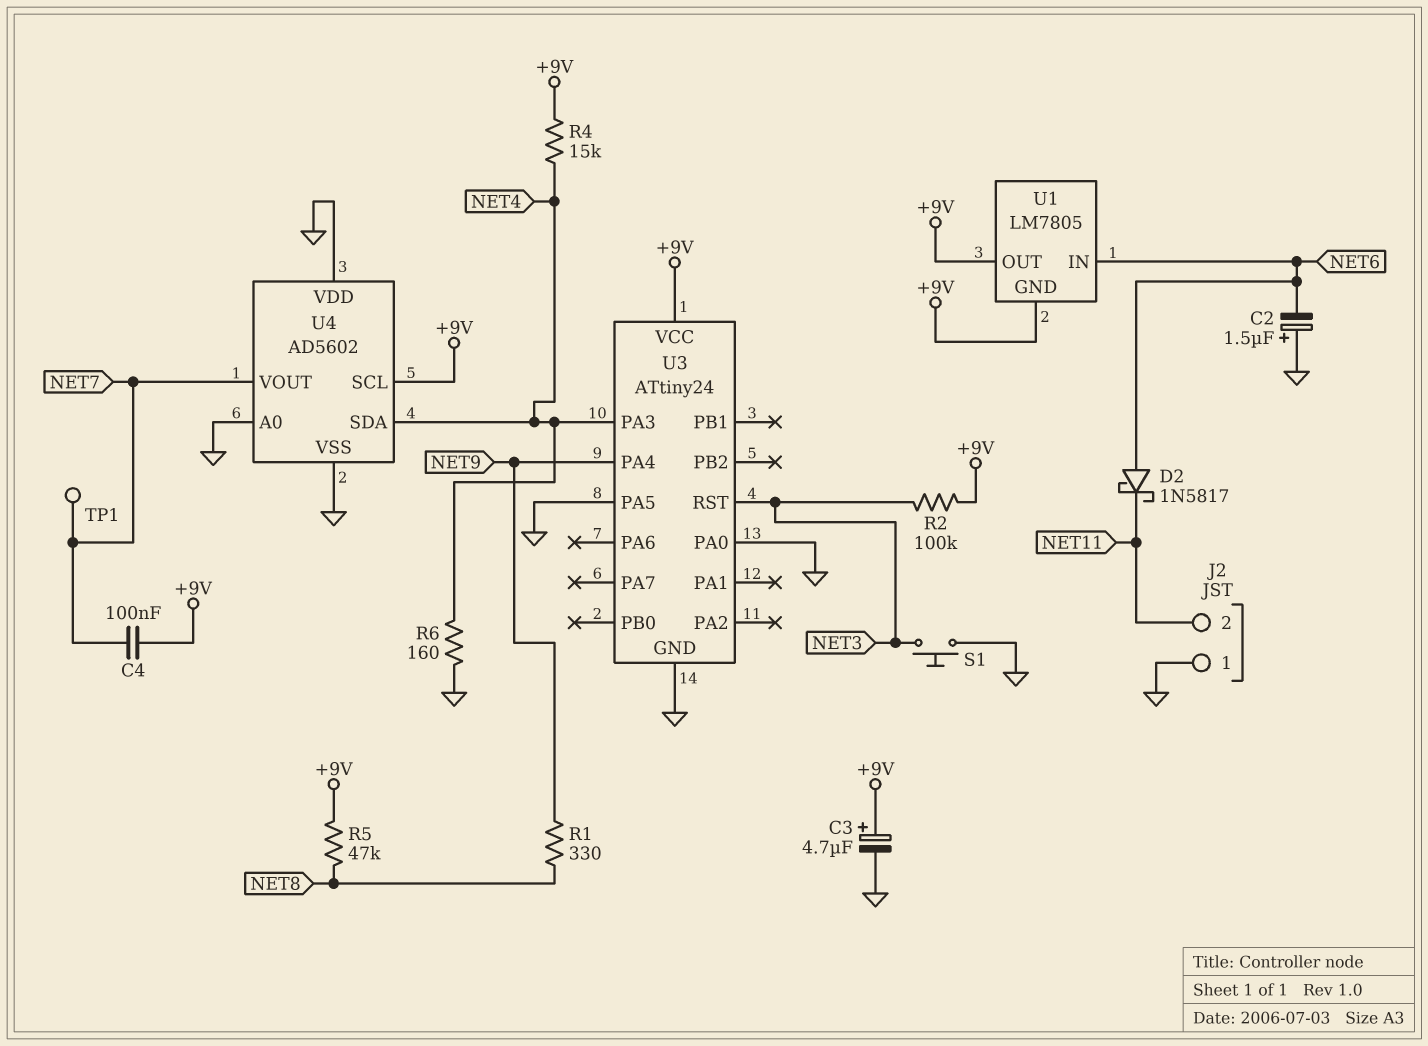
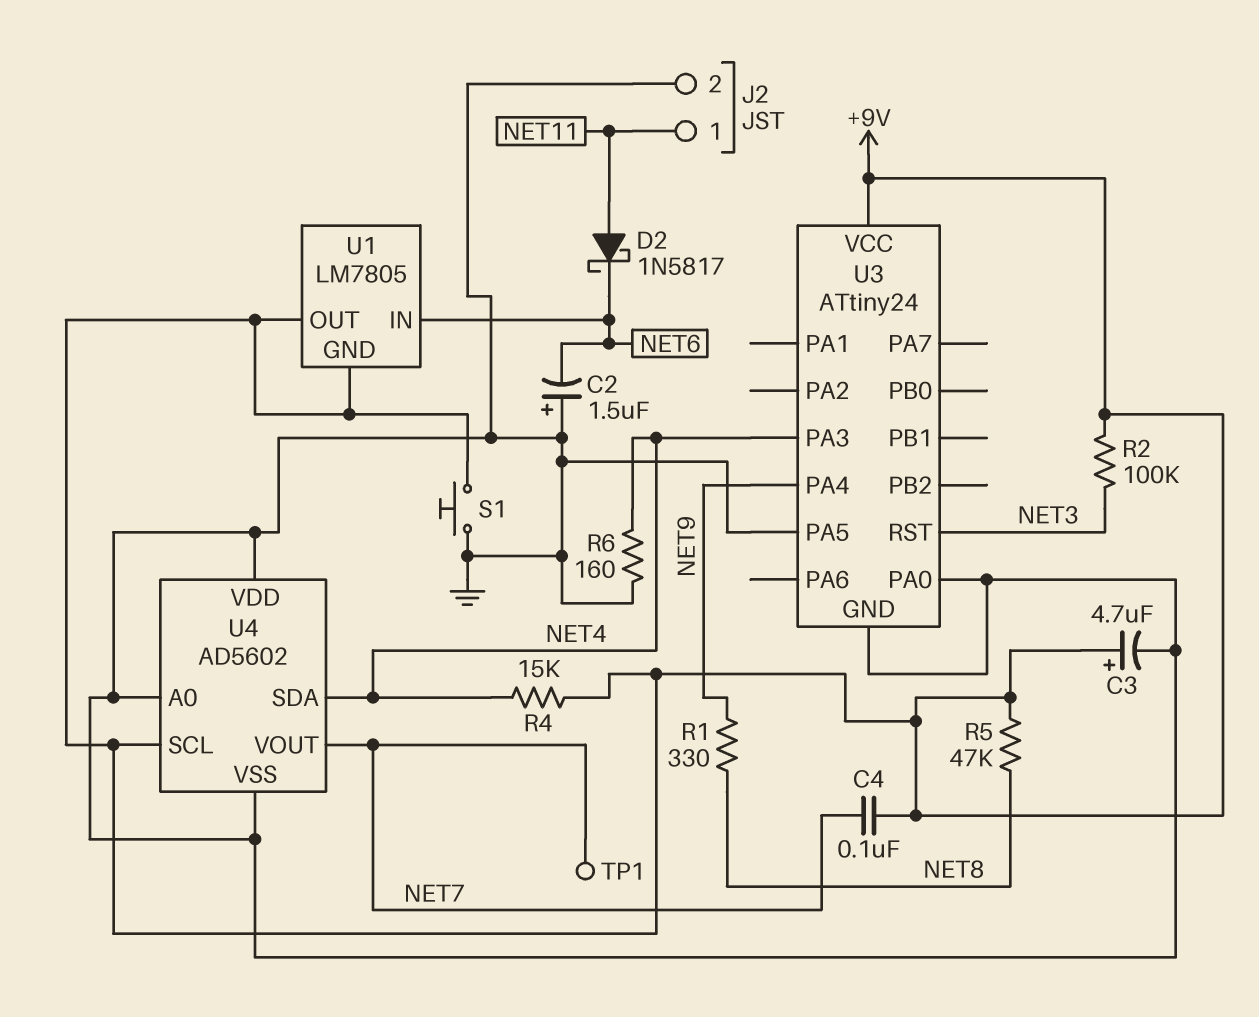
D2: schottky 1N5817 (A NET6, K NET11) -> schottky 1N5817 (A NET11, K NET6)
J2 pin 1: GND -> NET11
J2 pin 2: NET11 -> GND
S1: button (GND, NET3) -> button (+9V, GND)

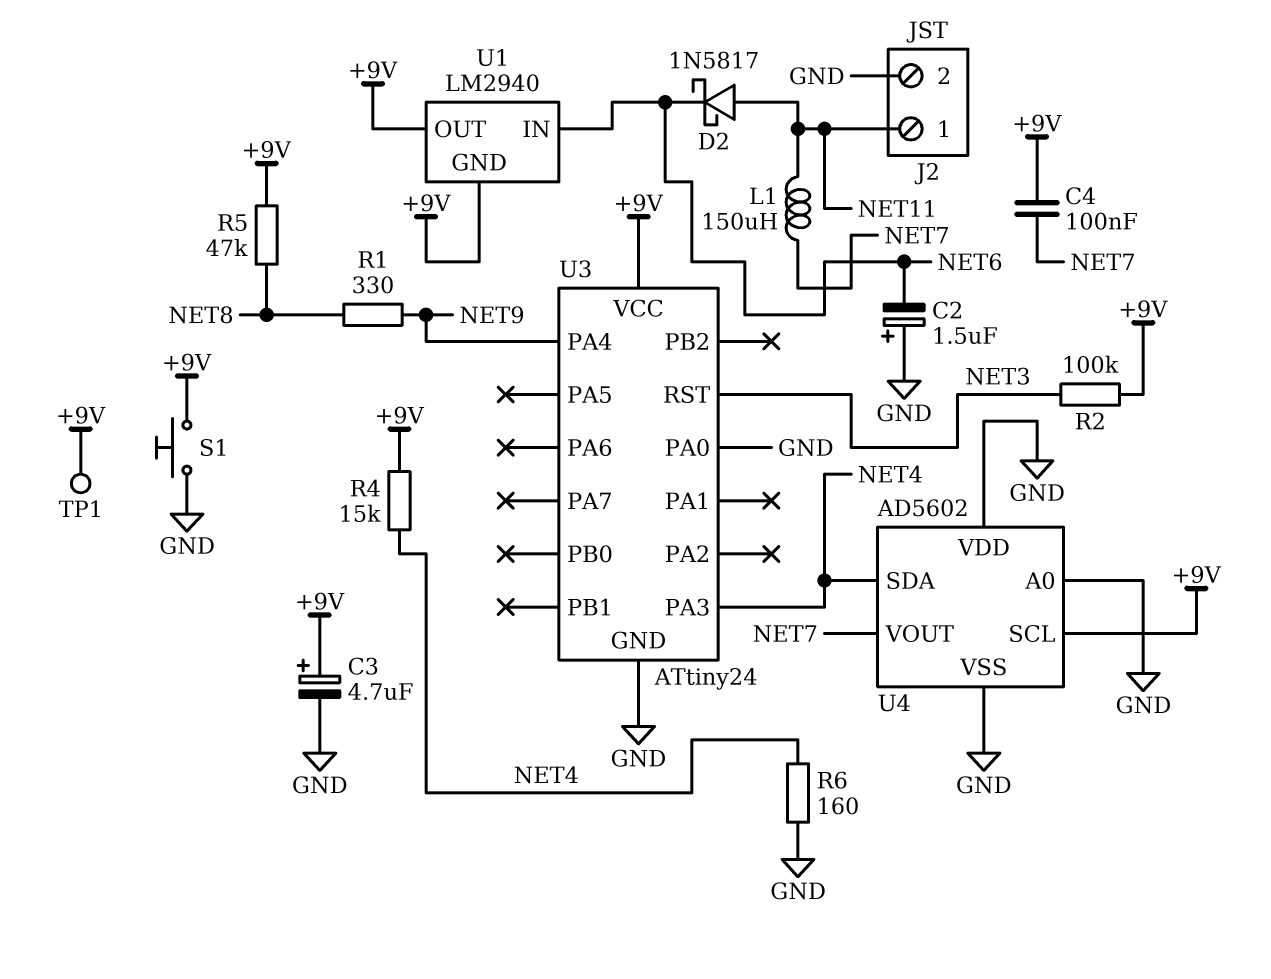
L1: none -> 150uH (NET7, NET11)
TP1: test point (NET7) -> test point (+9V)
U1: LM7805 -> LM2940
U3 pin PA5: GND -> none

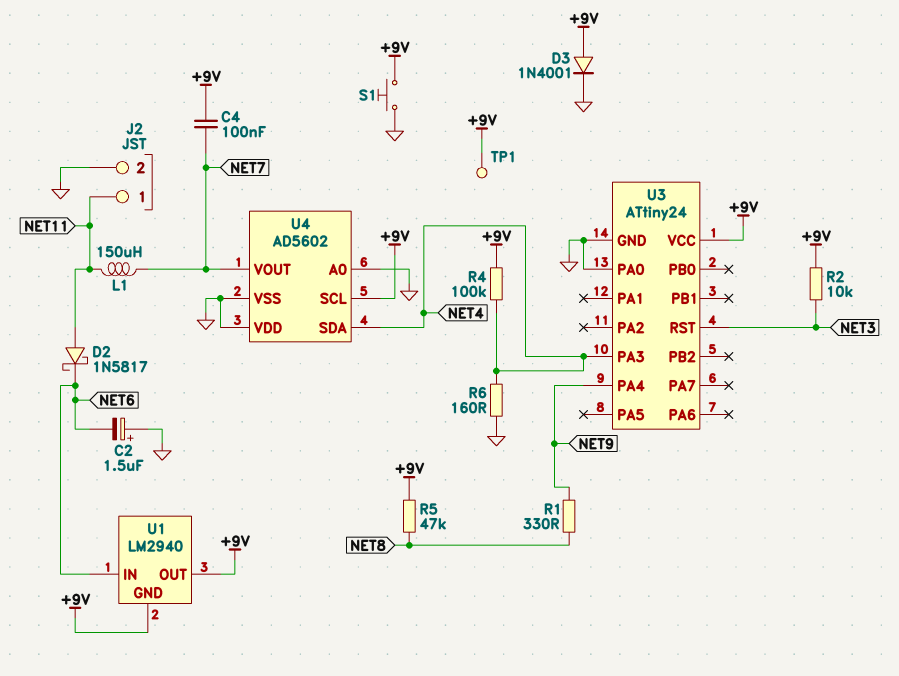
C3: 4.7uF (plus +9V, minus GND) -> none
D3: none -> diode 1N4001 (A +9V, K GND)
R2: 100k (+9V, NET3) -> 10k (+9V, NET3)
R4: 15k (+9V, NET4) -> 100k (+9V, NET4)

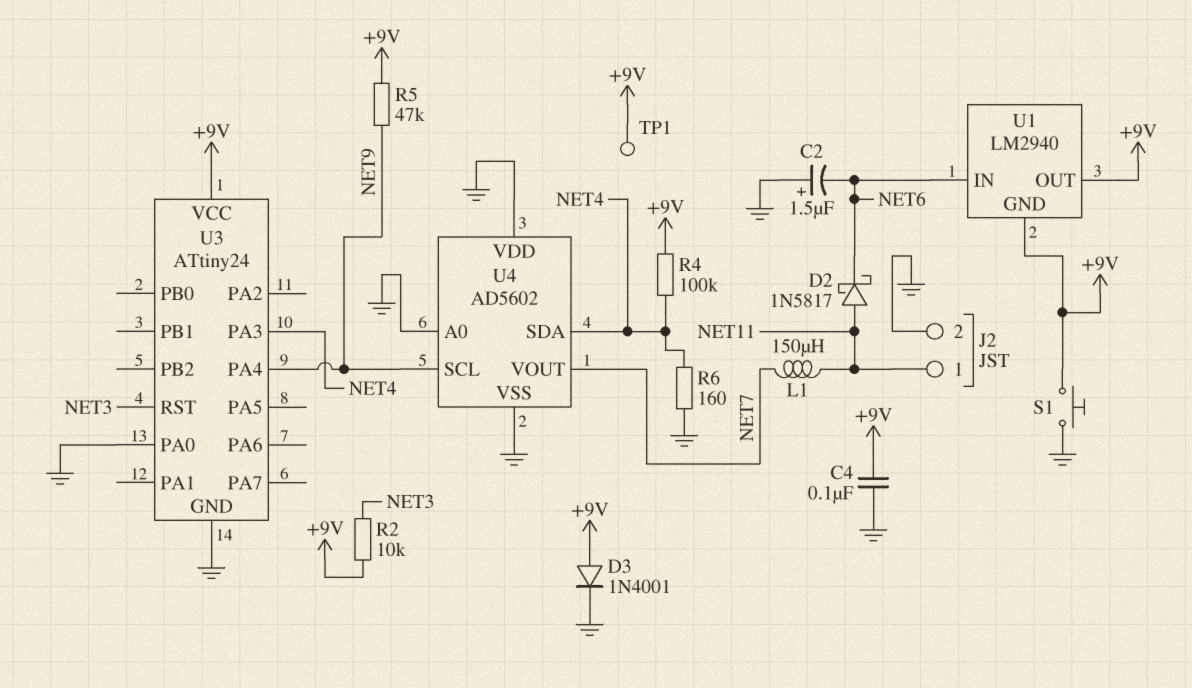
C4: 100nF (+9V, NET7) -> 100nF (+9V, GND)
R1: 330 (NET8, NET9) -> none
R5: 47k (+9V, NET8) -> 47k (+9V, NET9)
U4 pin SCL: +9V -> NET9

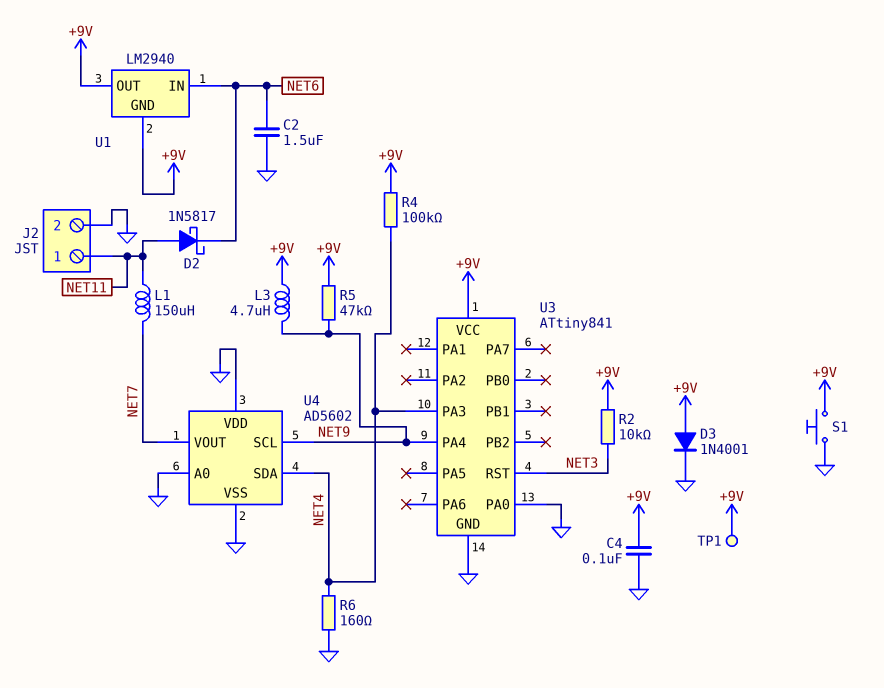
C2: 1.5uF (plus GND, minus NET6) -> 1.5uF (GND, NET6)
L3: none -> 4.7uH (+9V, NET9)
U3: ATtiny24 -> ATtiny841

